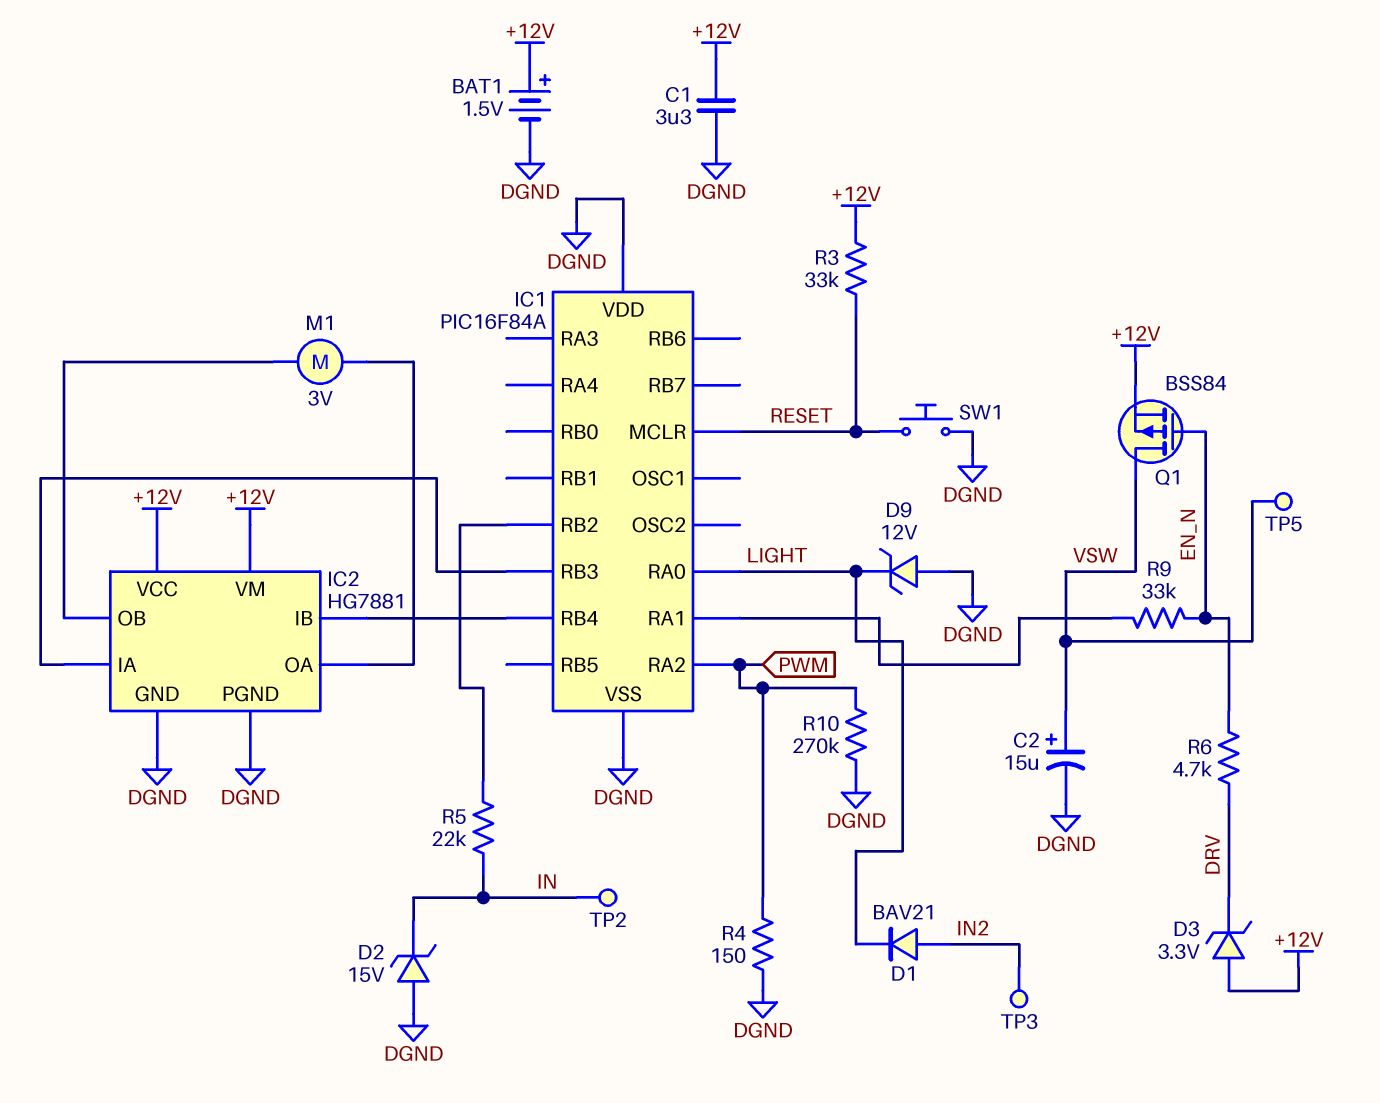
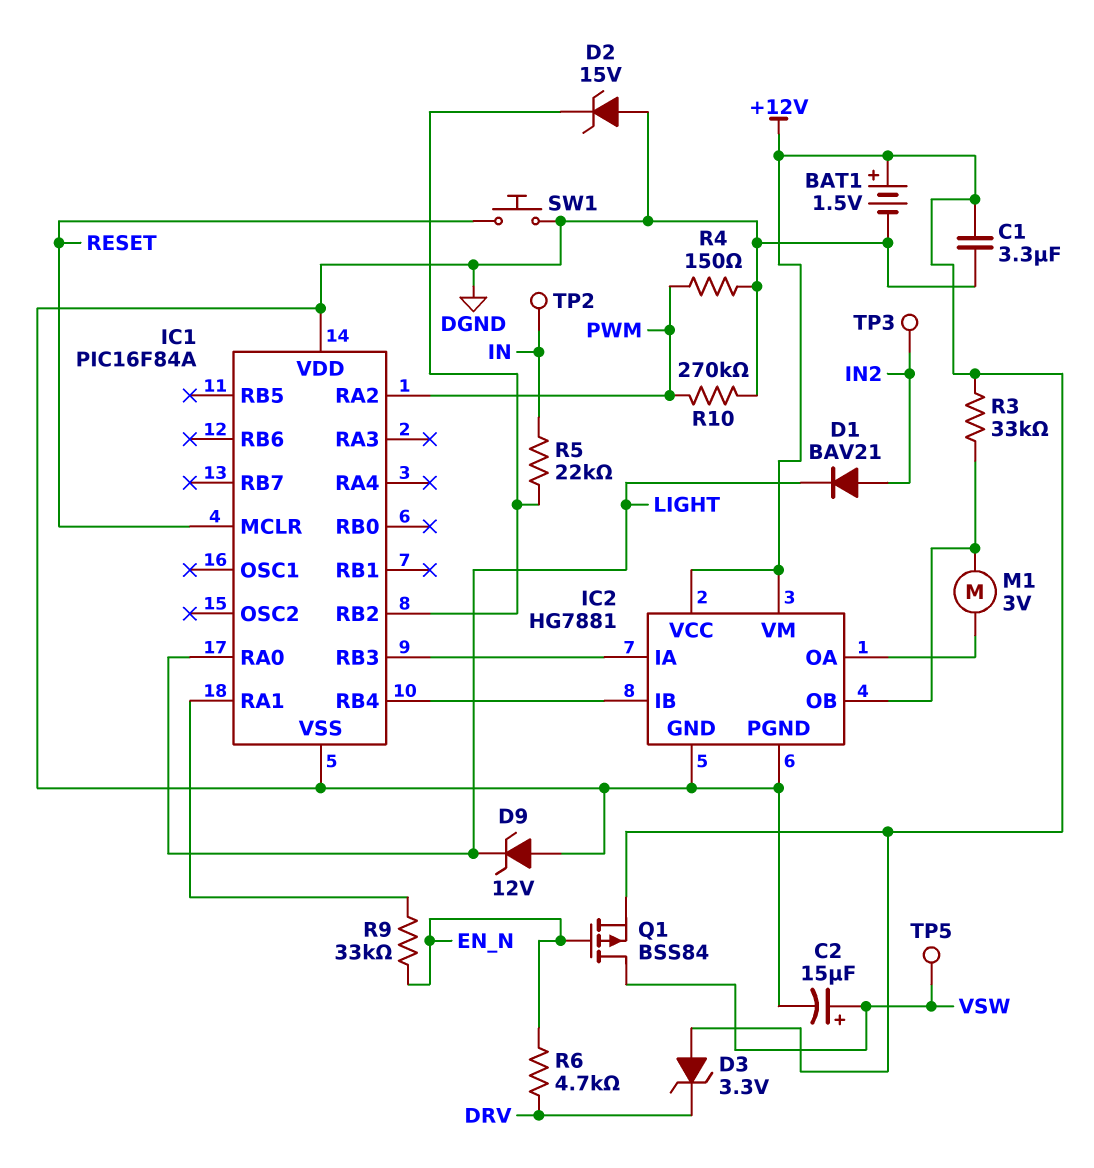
D2: zener 15V (A DGND, K IN) -> zener 15V (A DGND, K IC1/RB2)
R3: 33k (+12V, RESET) -> 33k (+12V, IC2/OB)

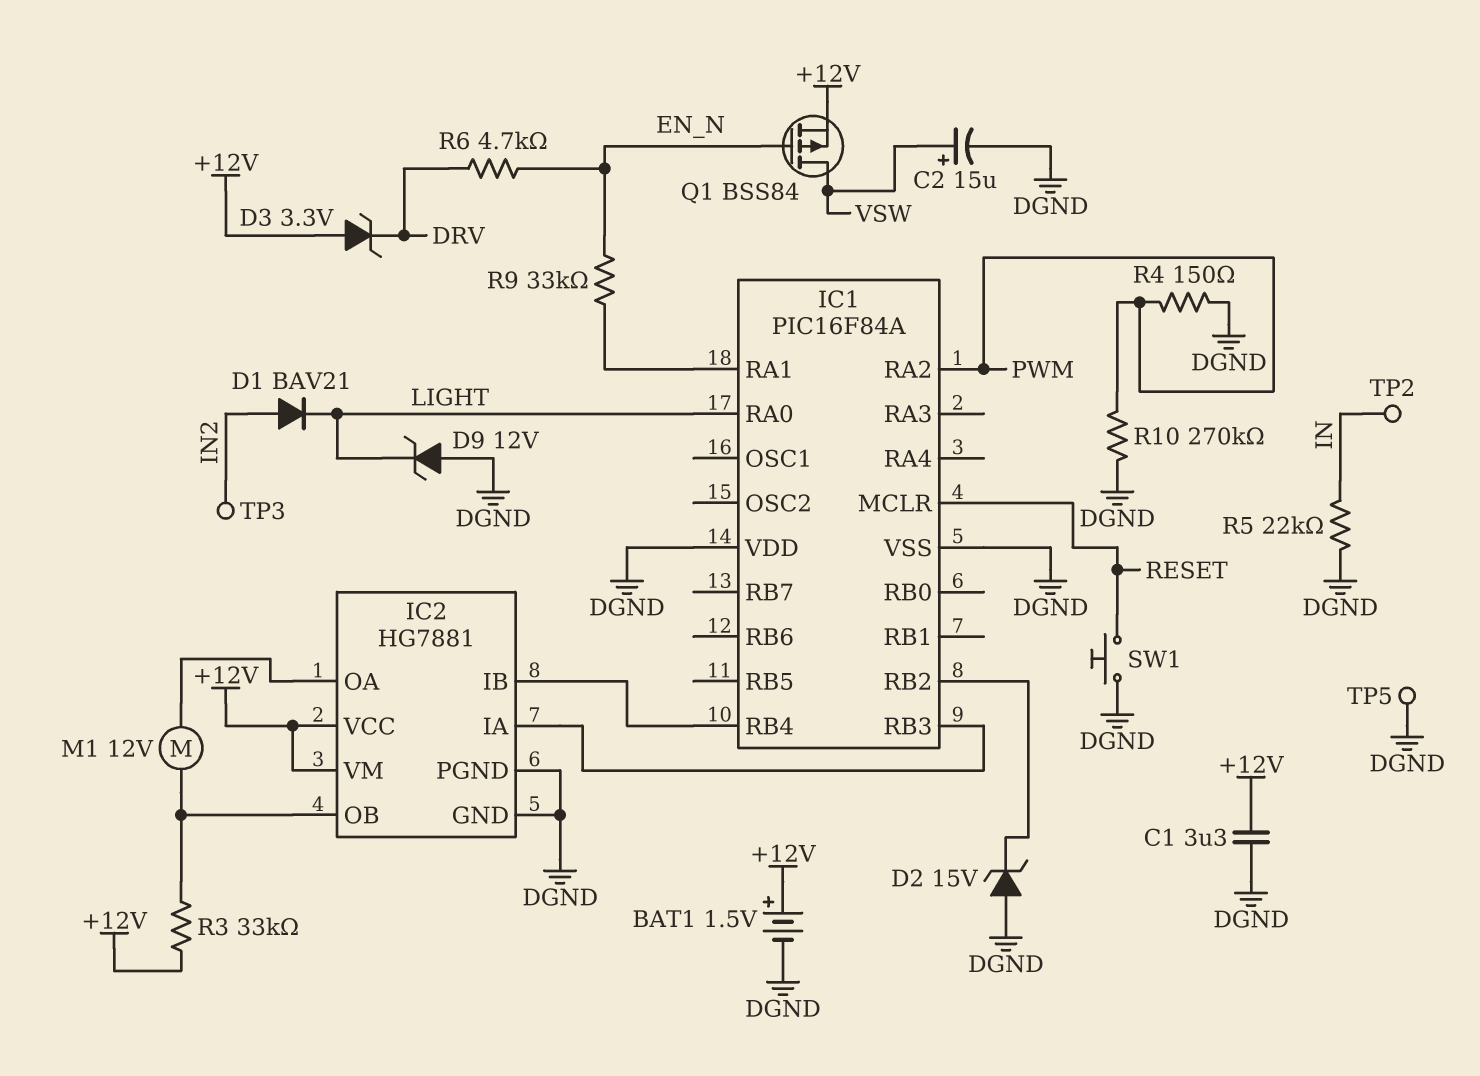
M1: motor 3V (IC2/OA, IC2/OB) -> motor 12V (IC2/OA, IC2/OB)
R5: 22k (IC1/RB2, IN) -> 22k (DGND, IN)
TP5: test point (VSW) -> test point (DGND)

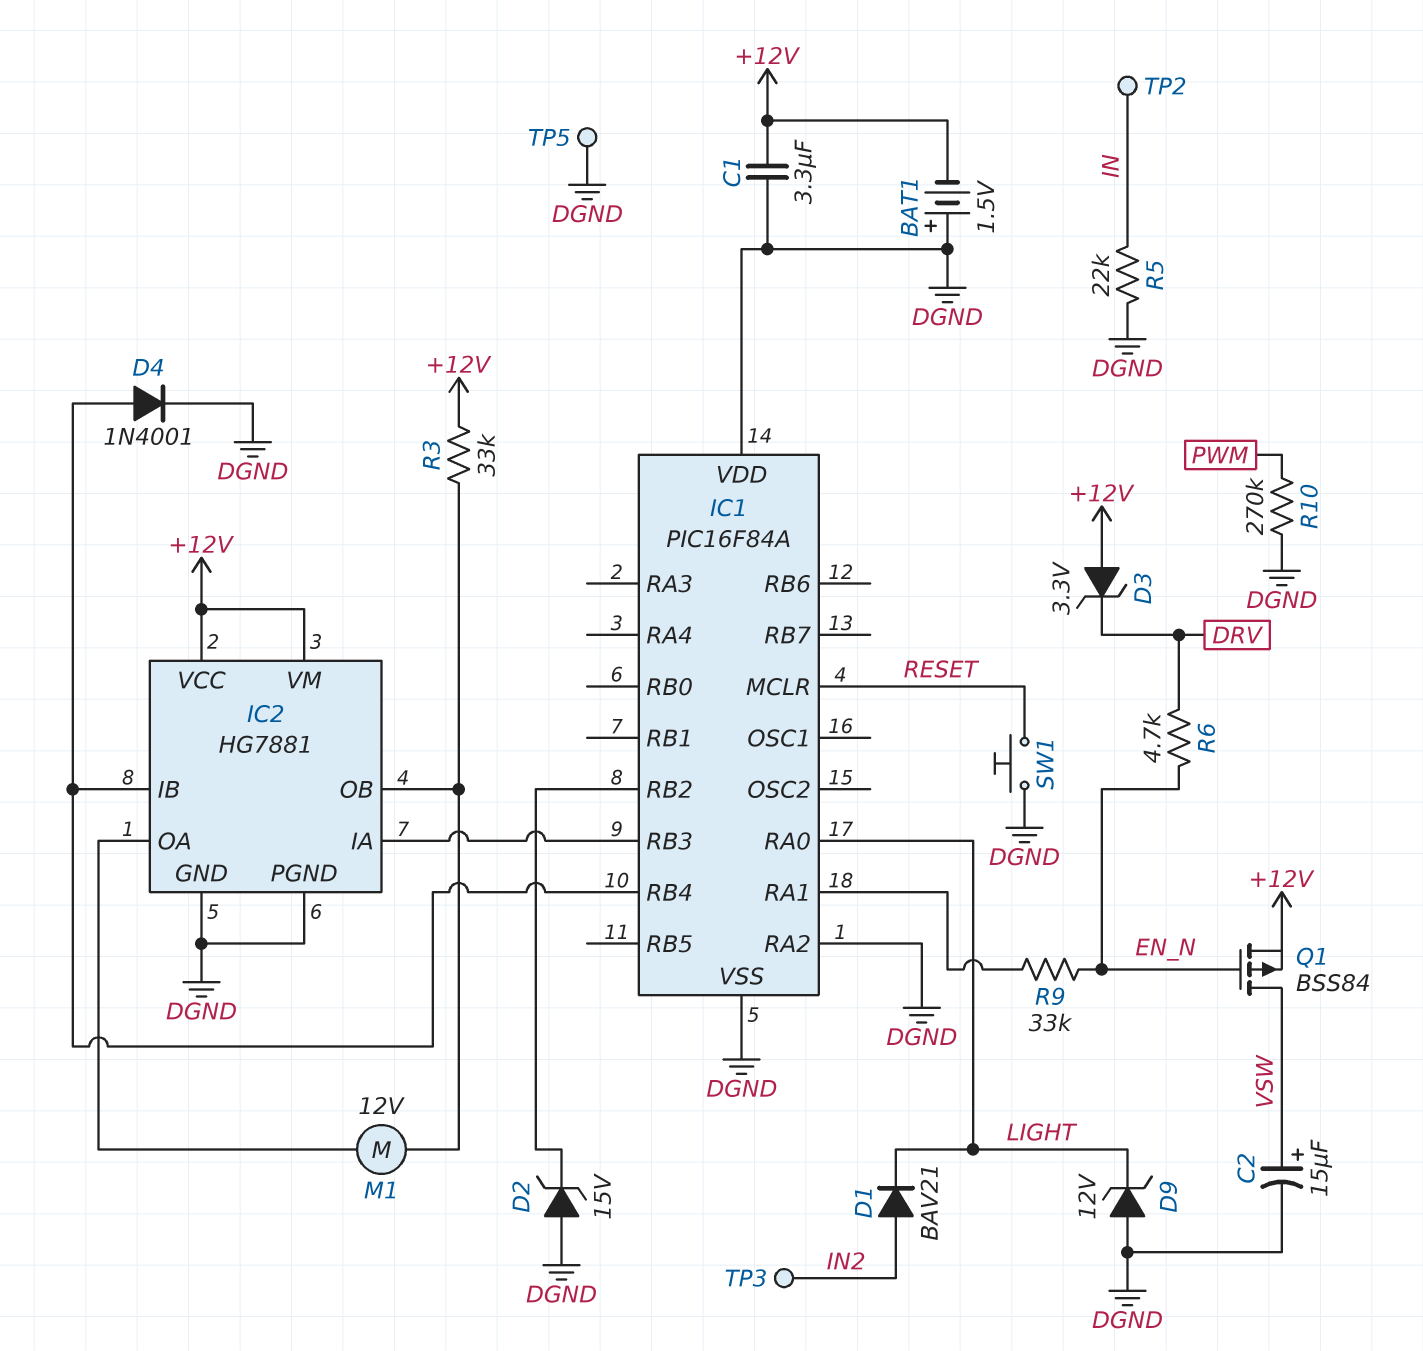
BAT1: 1.5V (plus +12V, minus DGND) -> 1.5V (plus DGND, minus +12V)
D4: none -> diode 1N4001 (A IC1/RB4, K DGND)
IC1 pin RA2: PWM -> DGND
R4: 150 (DGND, PWM) -> none

